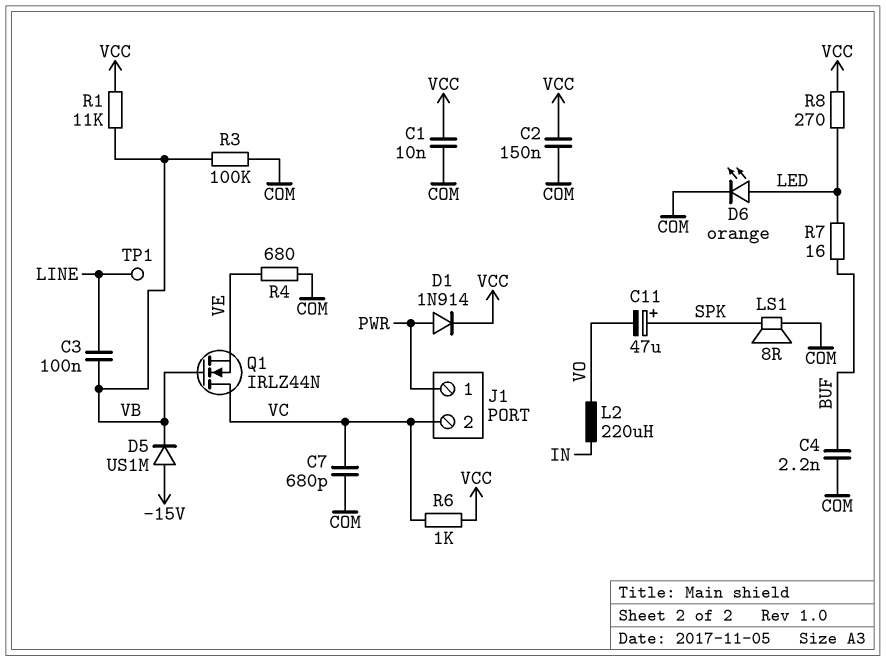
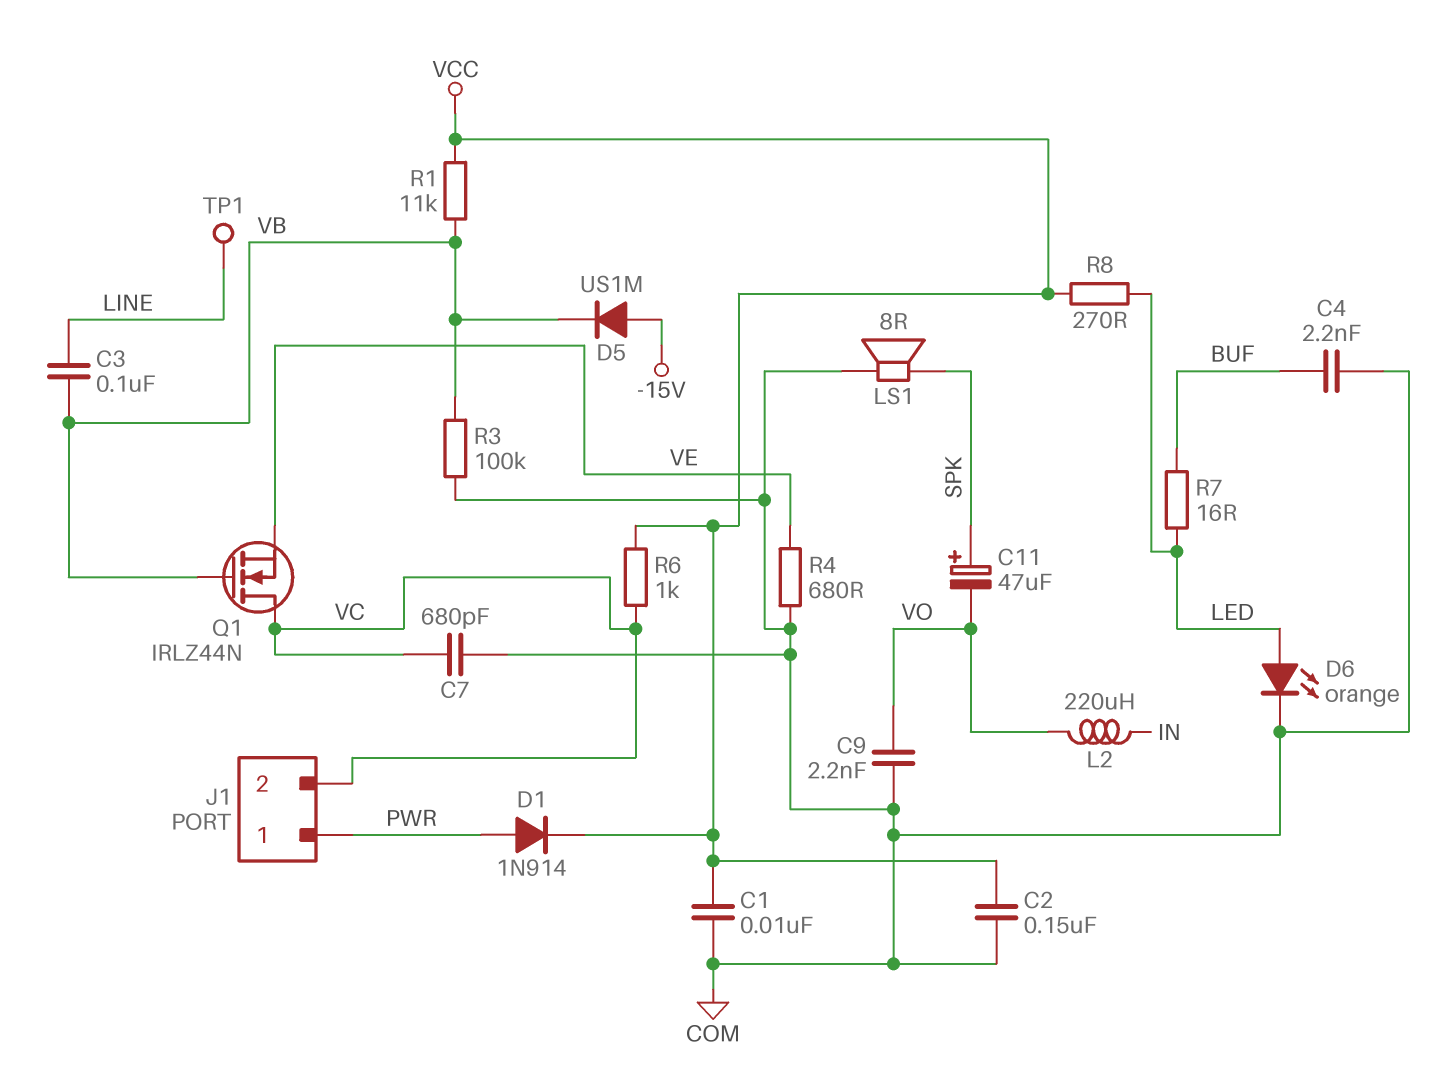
C9: none -> 2.2nF (COM, VO)

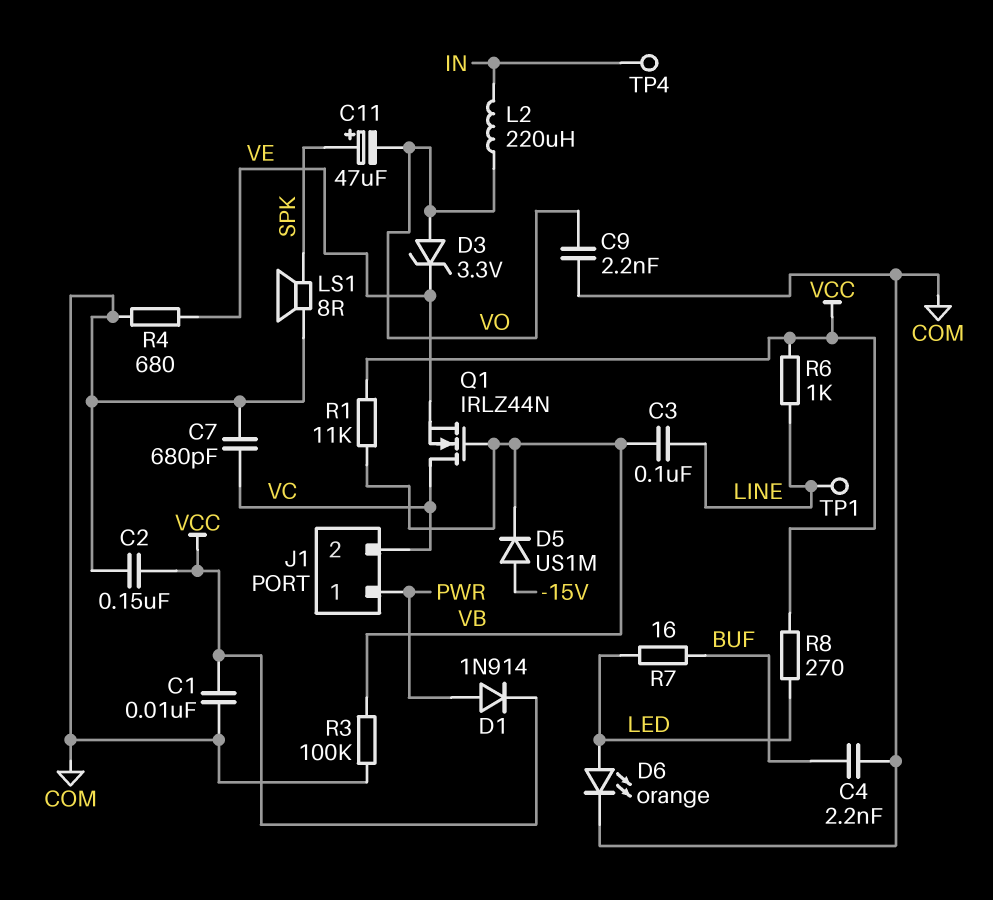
D3: none -> zener 3.3V (A VO, K VE)
R6: 1k (VC, VCC) -> 1k (LINE, VCC)
TP4: none -> test point (IN)

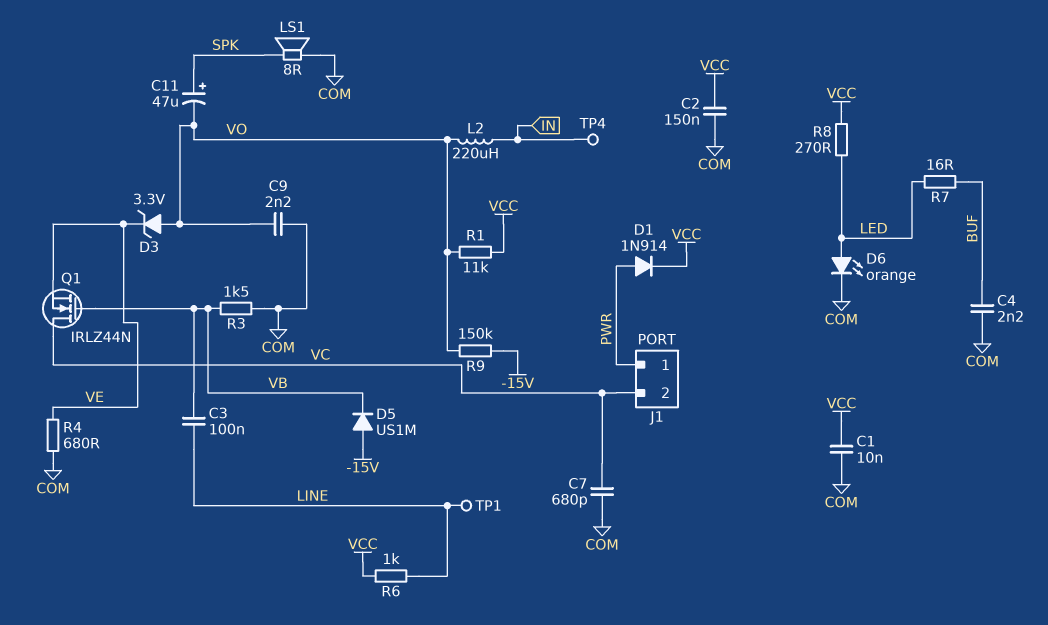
R1: 11k (VB, VCC) -> 11k (VCC, VO)
R3: 100k (COM, VB) -> 1.5k (COM, VB)
R9: none -> 150k (-15V, VO)

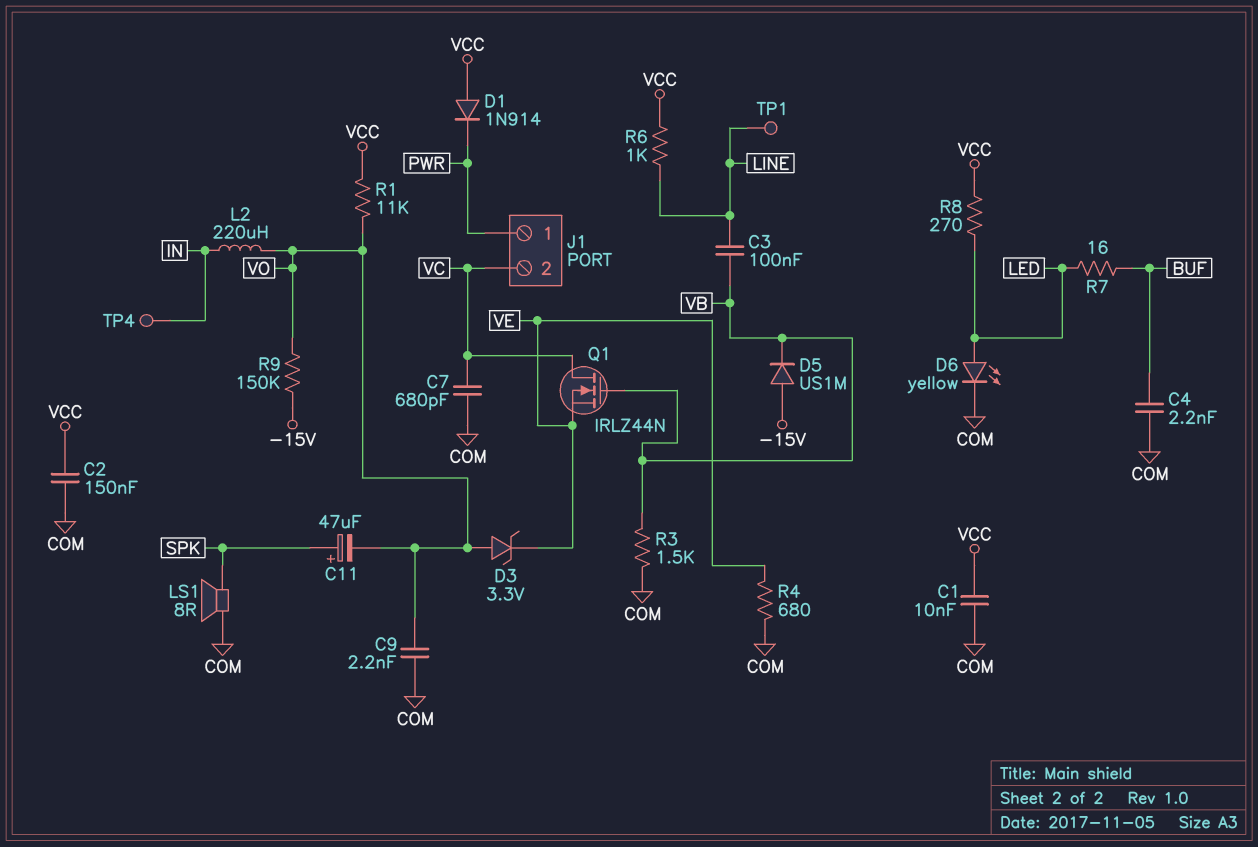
D1: diode 1N914 (A PWR, K VCC) -> diode 1N914 (A VCC, K PWR)
D6: LED orange (A LED, K COM) -> LED yellow (A LED, K COM)

